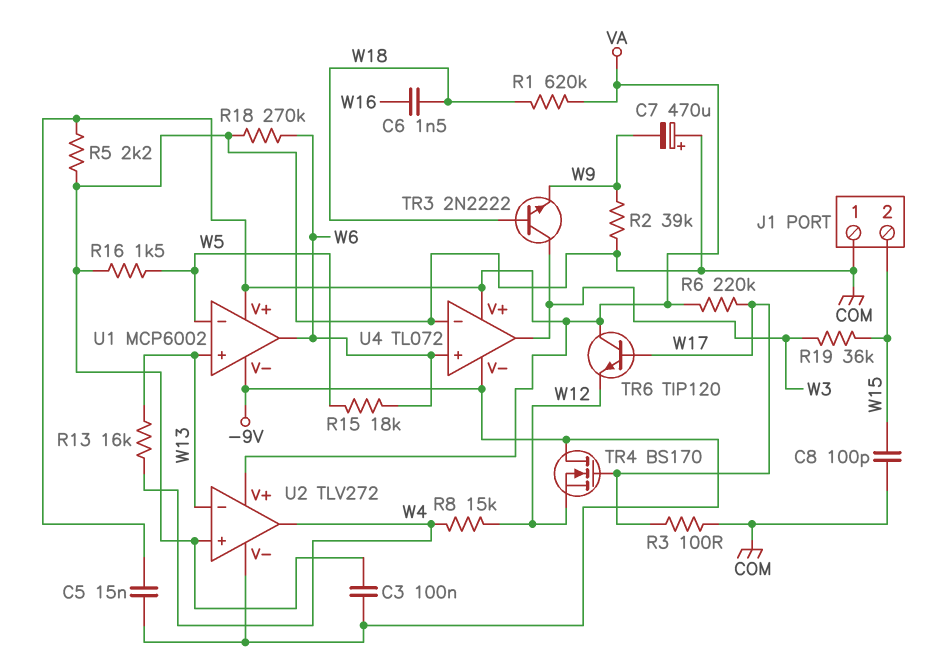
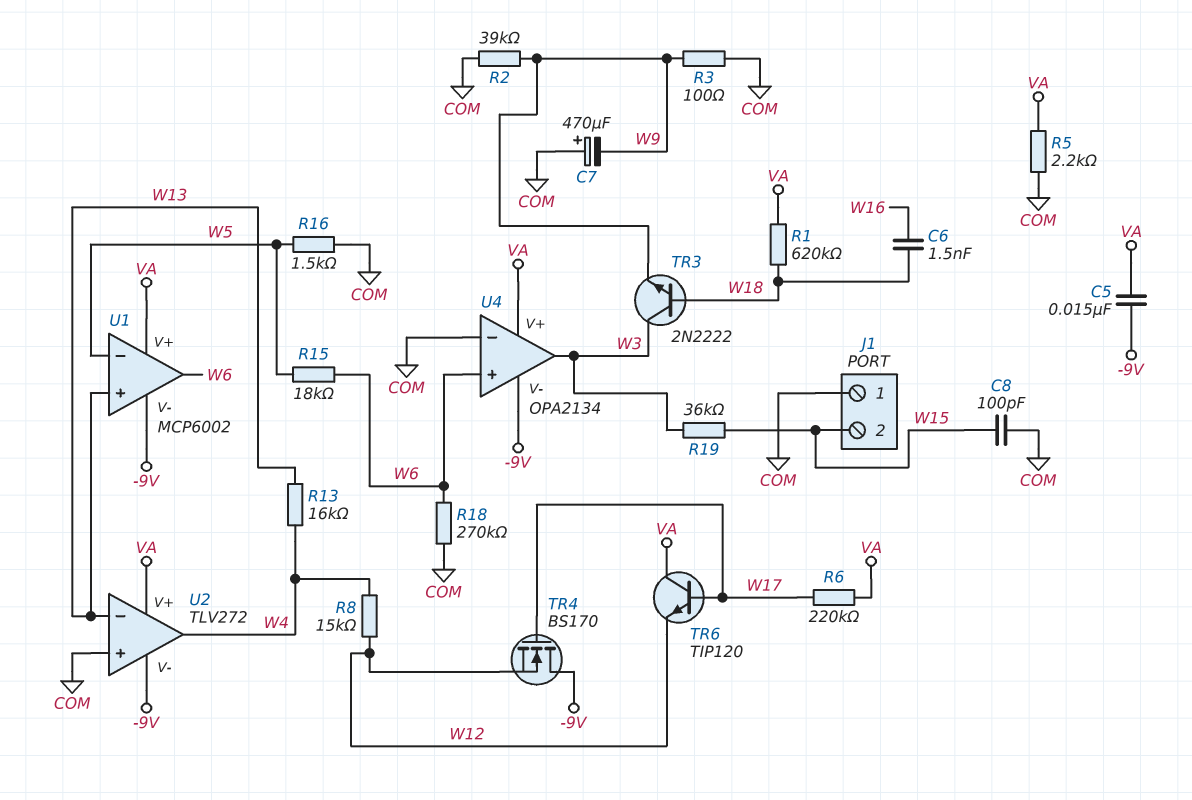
C3: 100nF (-9V, COM) -> none
R3: 100 (COM, W17) -> 100 (COM, W9)
U4: TL072 -> OPA2134

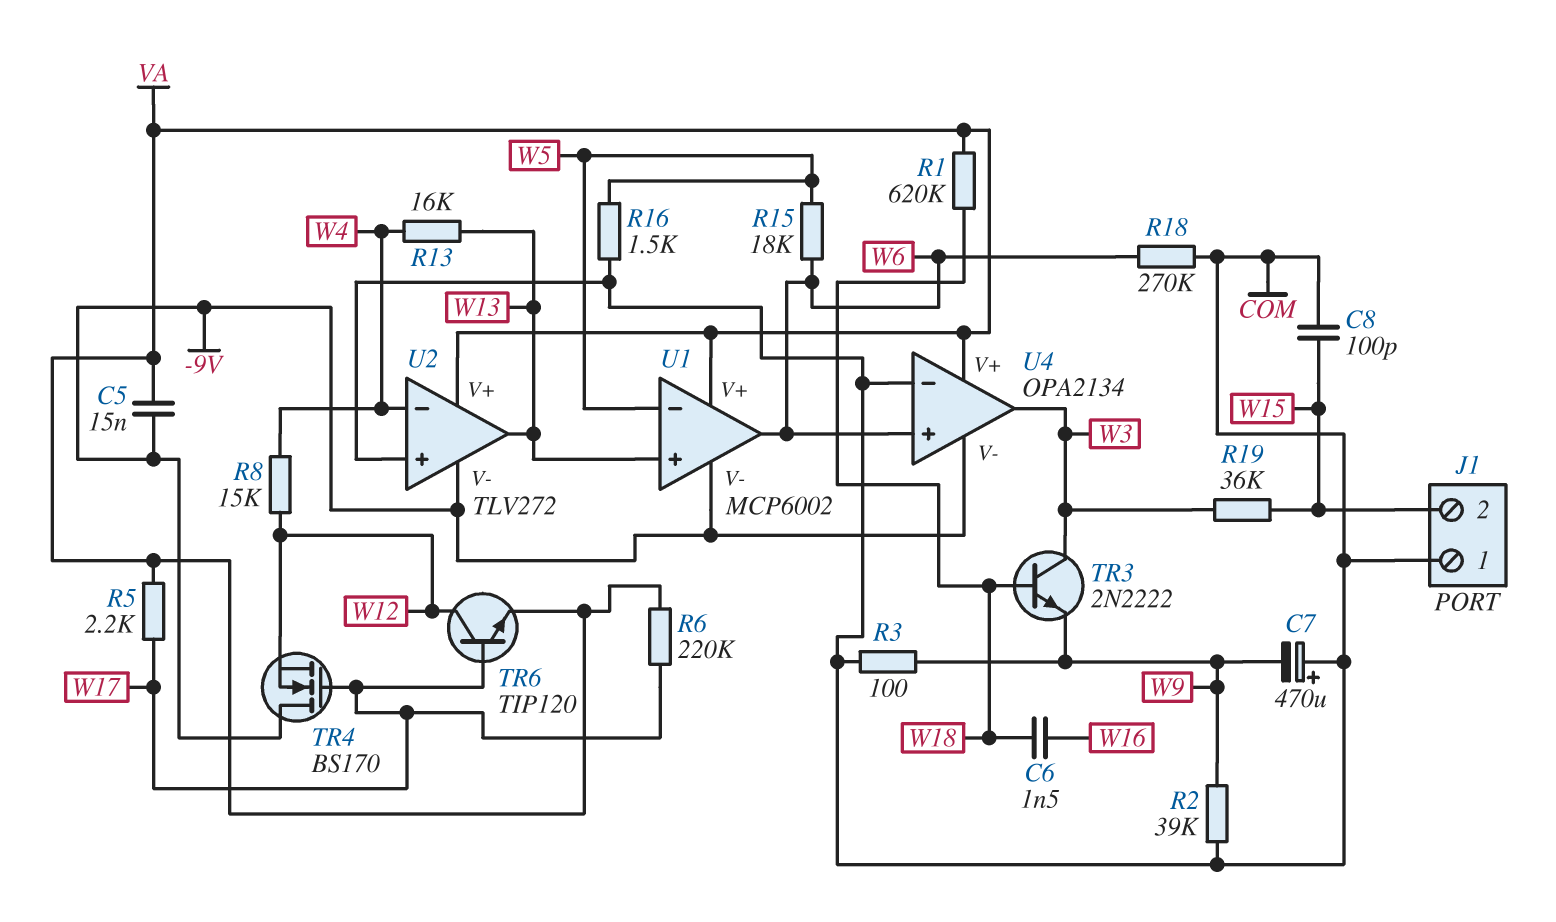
R5: 2.2k (COM, VA) -> 2.2k (VA, W17)
TR6: NPN TIP120 (B W17, C VA, E W12) -> NPN TIP120 (B W17, C W12, E VA)
U2 pin in-: W13 -> W4
U2 pin out: W4 -> W13

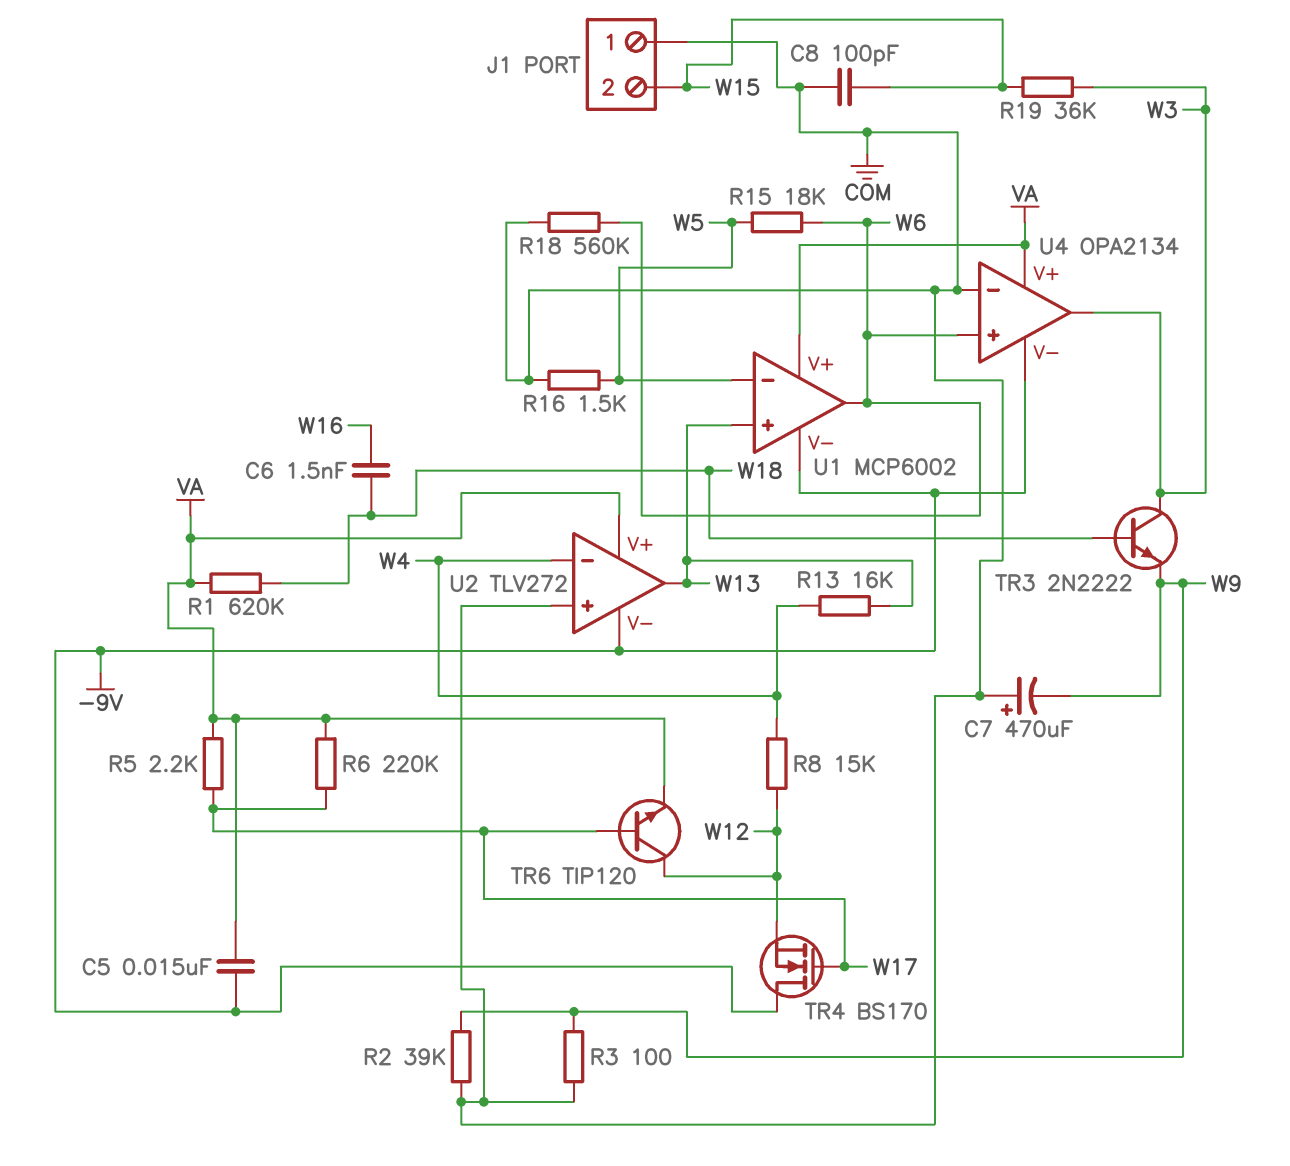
R18: 270k (COM, W6) -> 560k (COM, W6)

